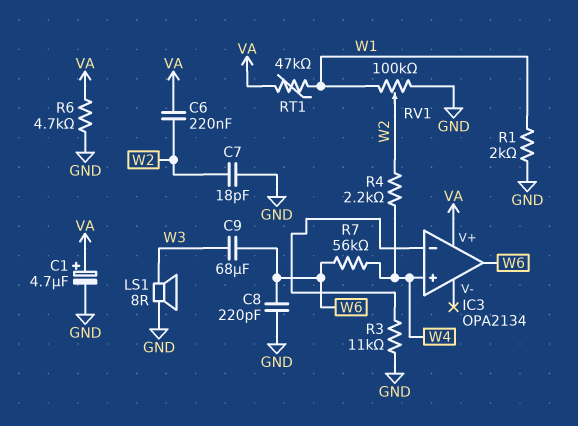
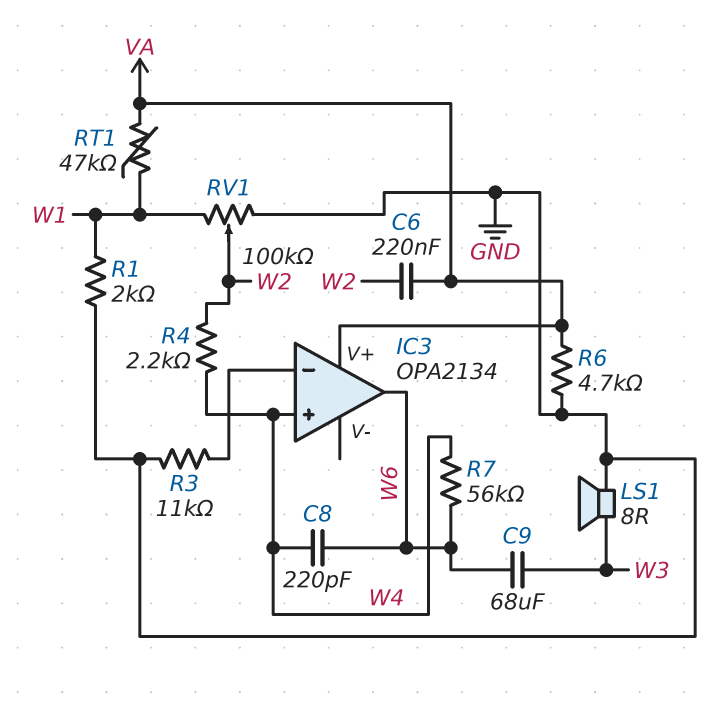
C1: 4.7uF (plus VA, minus GND) -> none
C7: 18pF (GND, W2) -> none
C8: 220pF (GND, W6) -> 220pF (W4, W6)

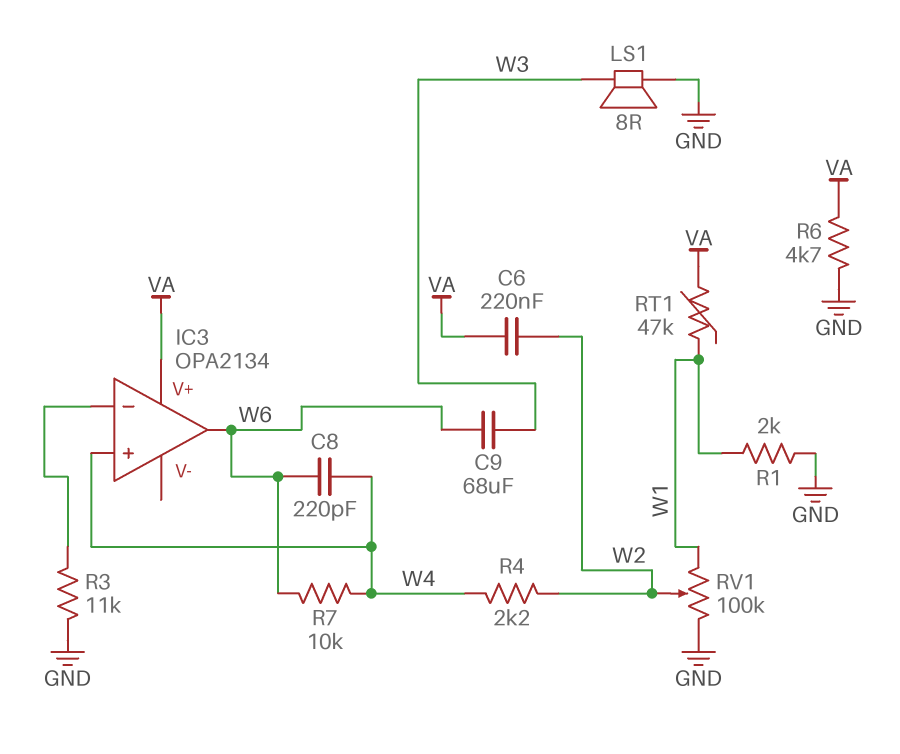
R7: 56k (W4, W6) -> 10k (W4, W6)

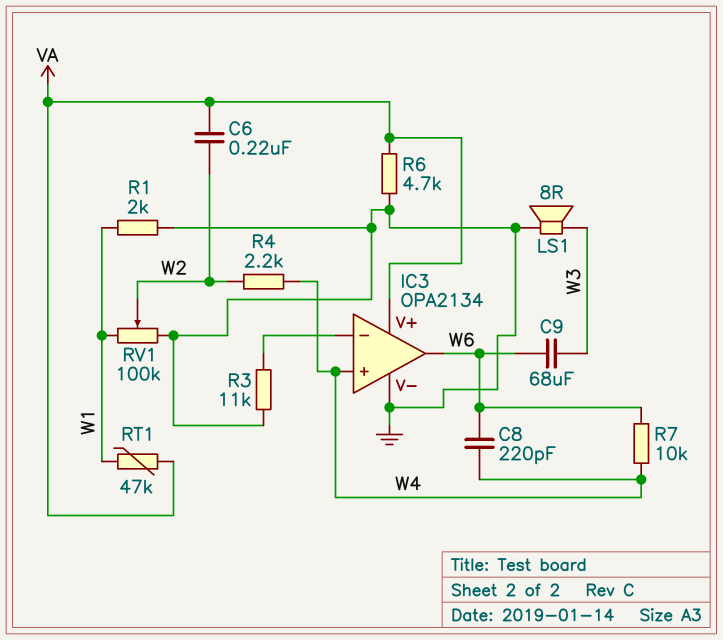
IC3 pin V-: none -> GND

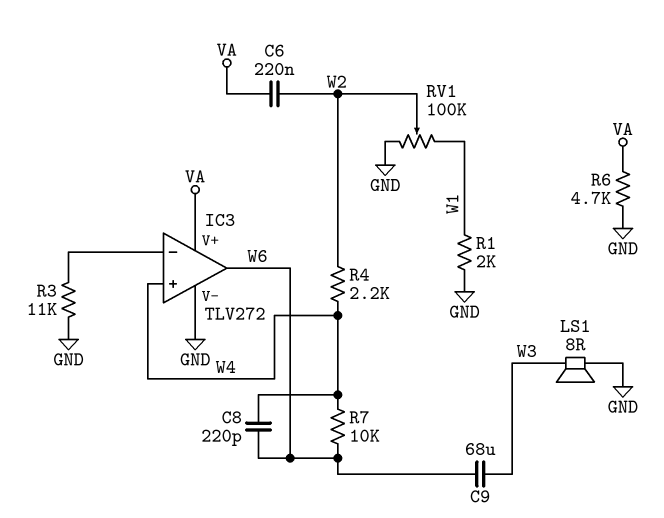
IC3: OPA2134 -> TLV272
RT1: 47k (VA, W1) -> none

